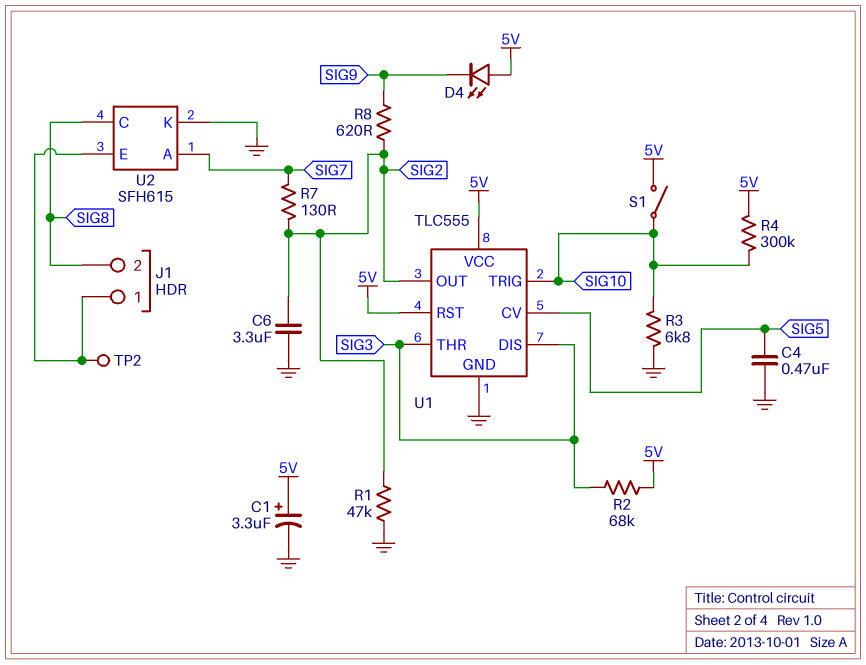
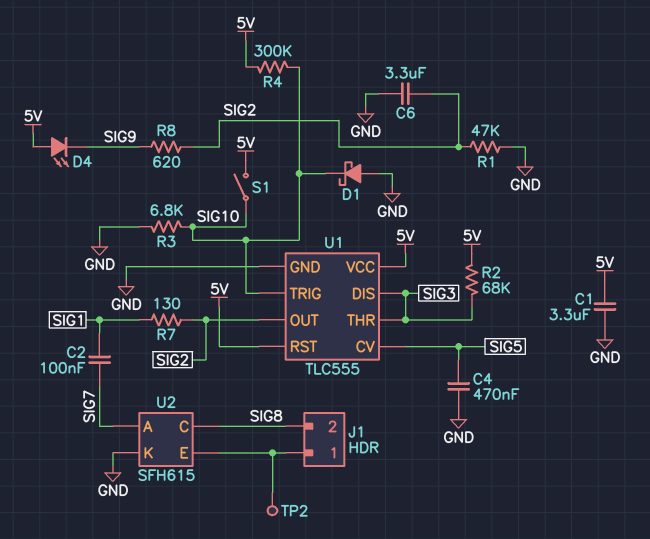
C1: 3.3uF (plus 5V, minus GND) -> 3.3uF (5V, GND)
C2: none -> 100nF (SIG1, SIG7)
D1: none -> schottky (A GND, K SIG10)
R7: 130 (SIG2, SIG7) -> 130 (SIG1, SIG2)

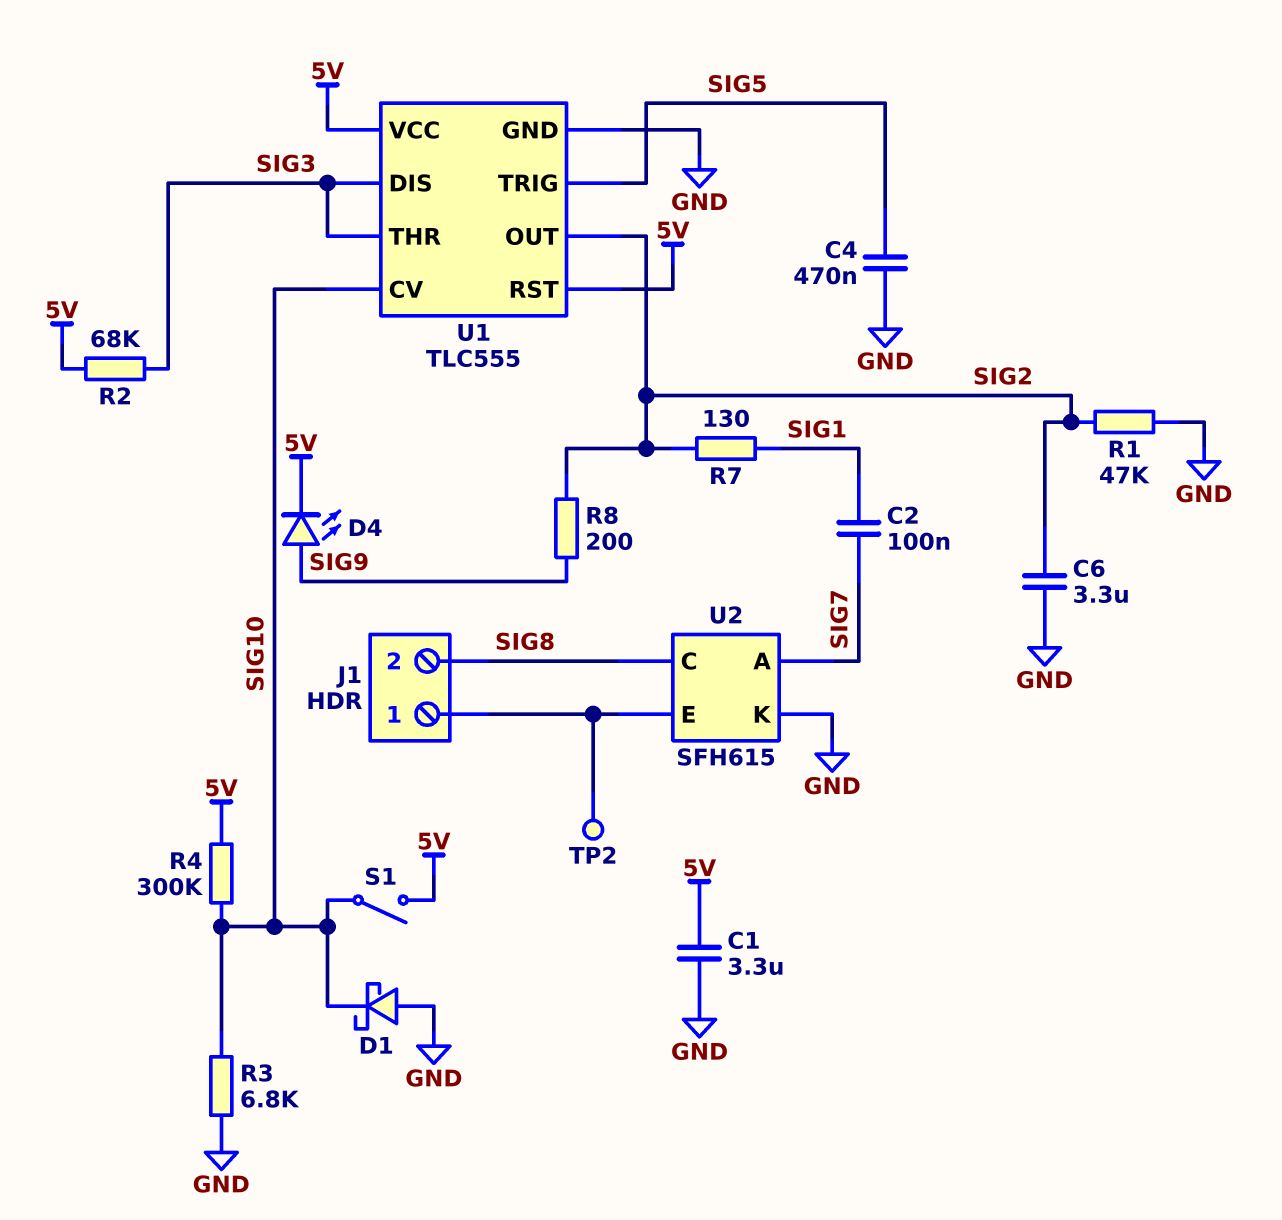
D4: LED (A 5V, K SIG9) -> LED (A SIG9, K 5V)
R8: 620 (SIG2, SIG9) -> 200 (SIG2, SIG9)
U1 pin CV: SIG5 -> SIG10
U1 pin TRIG: SIG10 -> SIG5

